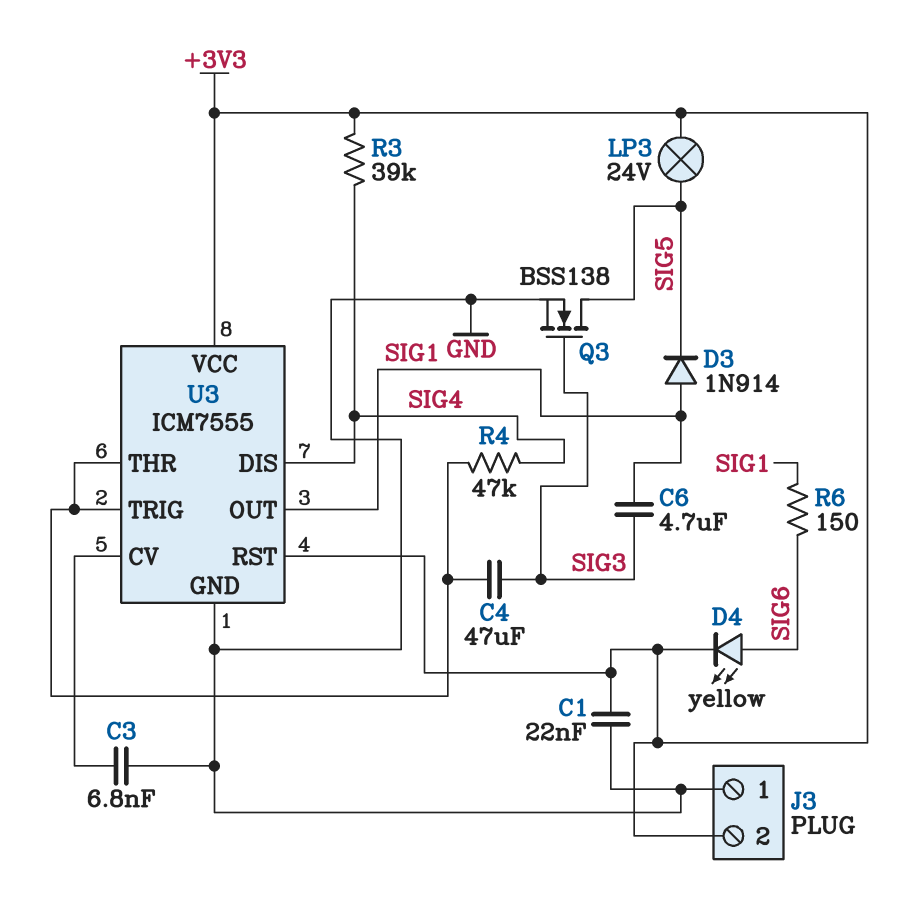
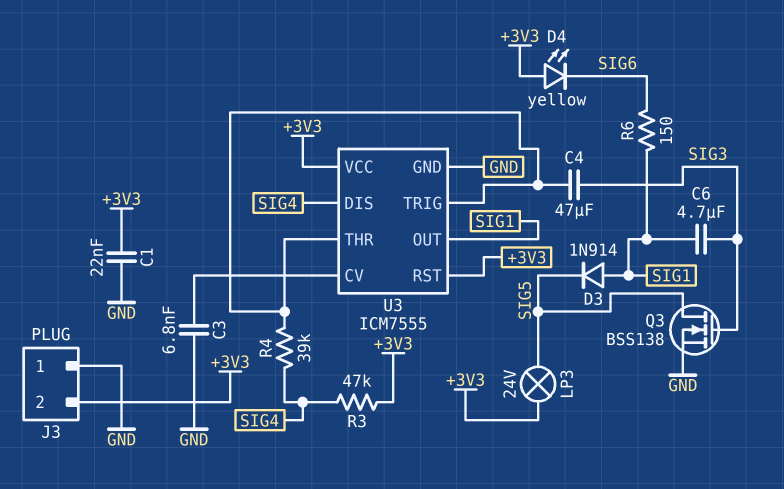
D4: LED yellow (A SIG6, K +3V3) -> LED yellow (A +3V3, K SIG6)
R3: 39k (+3V3, SIG4) -> 47k (+3V3, SIG4)
R4: 47k (SIG4, U3/THR) -> 39k (SIG4, U3/THR)

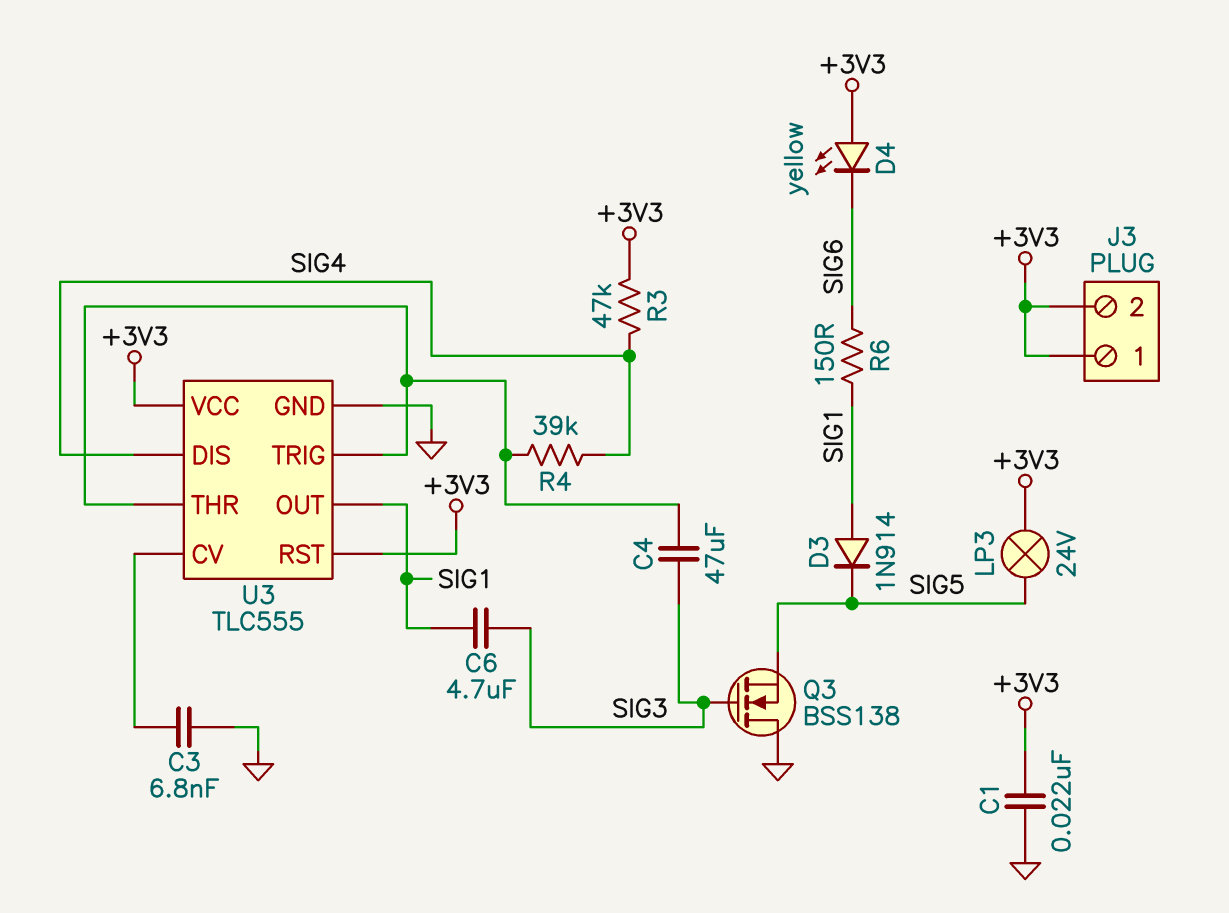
J3 pin 1: GND -> +3V3
Q3: NMOS BSS138 (G SIG3, D SIG5, S GND) -> NMOS BSS138 (G SIG3, D GND, S SIG5)
U3: ICM7555 -> TLC555

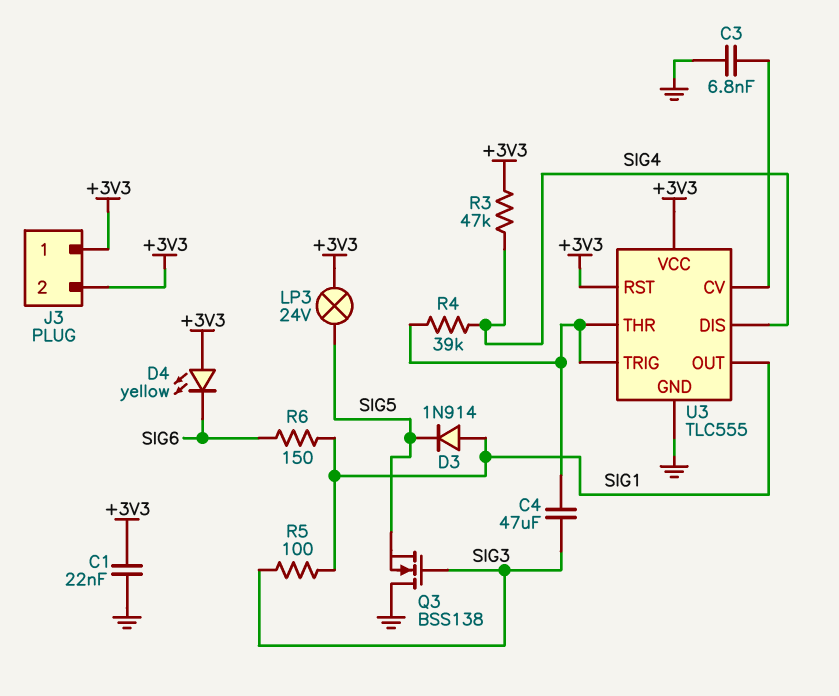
C6: 4.7uF (SIG1, SIG3) -> none
R5: none -> 100 (SIG1, SIG3)

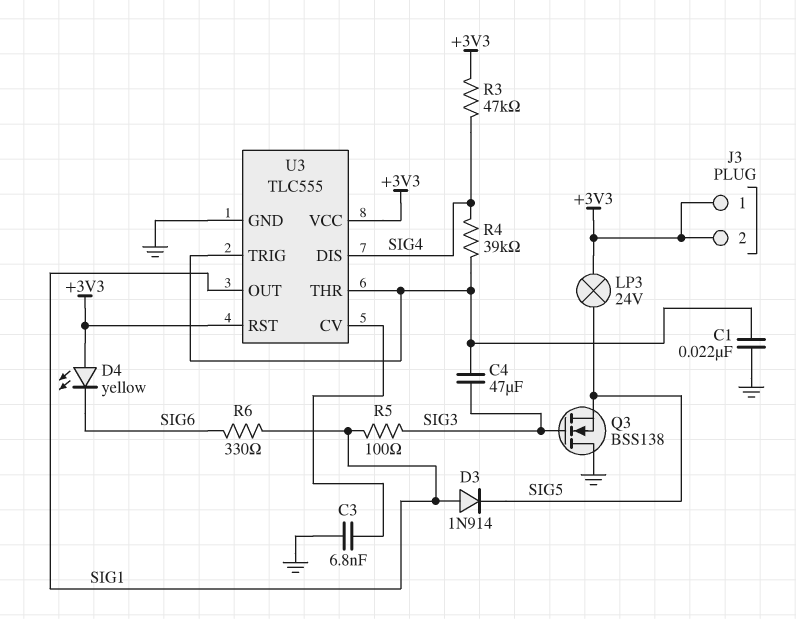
C1: 22nF (+3V3, GND) -> 22nF (GND, U3/THR)
R6: 150 (SIG1, SIG6) -> 330 (SIG1, SIG6)

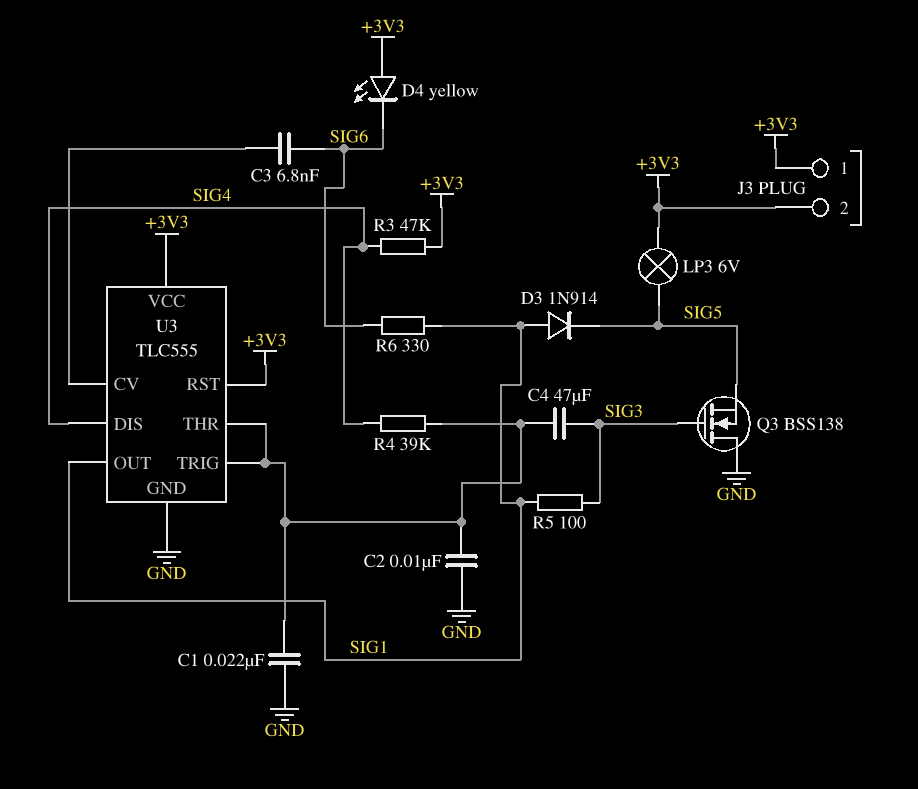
C2: none -> 10nF (GND, U3/THR)
C3: 6.8nF (GND, U3/CV) -> 6.8nF (SIG6, U3/CV)
LP3: lamp 24V (+3V3, SIG5) -> lamp 6V (+3V3, SIG5)

